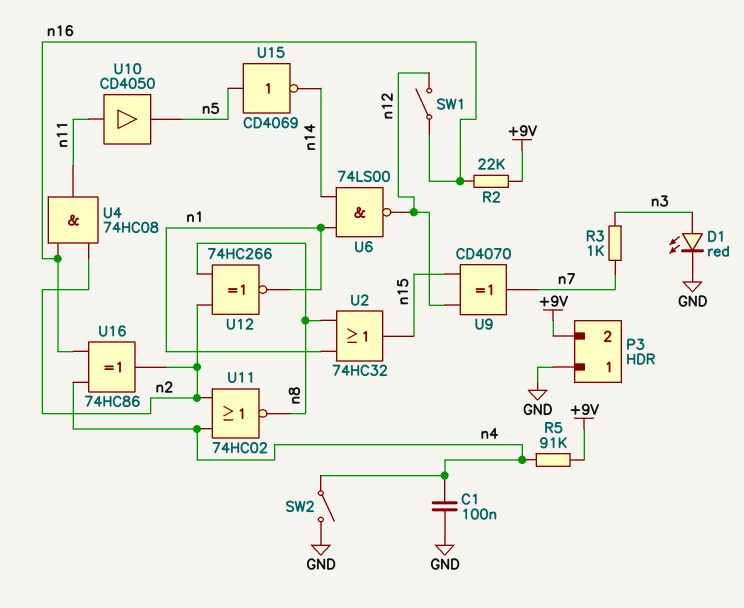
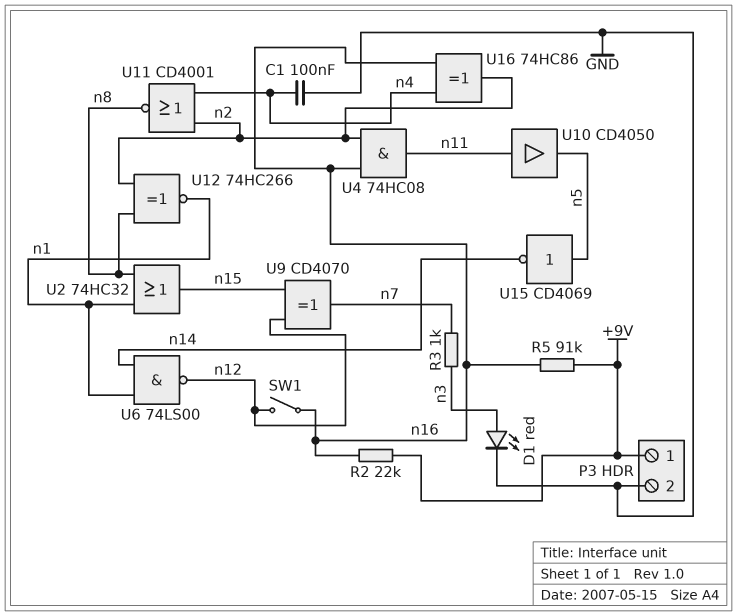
P3 pin 1: GND -> +9V
P3 pin 2: +9V -> GND
R5: 91k (+9V, n4) -> 91k (+9V, n16)
SW2: switch (GND, n4) -> none
U11: NOR 74HC02 (in n2, in n4, out n8) -> NOR CD4001 (in n2, in n4, out n8)

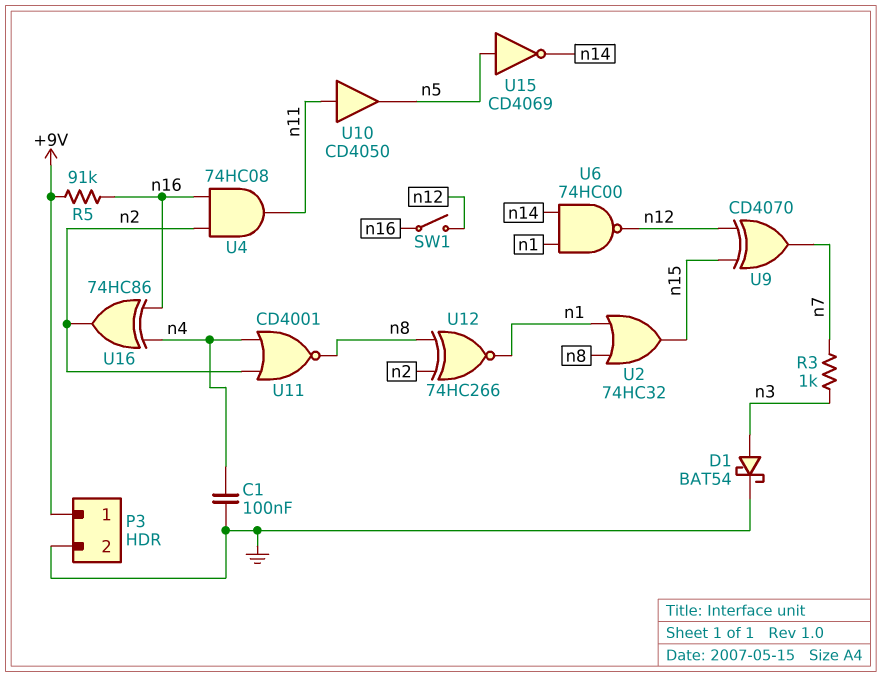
D1: LED red (A n3, K GND) -> schottky BAT54 (A n3, K GND)
R2: 22k (+9V, n16) -> none
U6: NAND 74LS00 (in n1, in n14, out n12) -> NAND 74HC00 (in n1, in n14, out n12)

